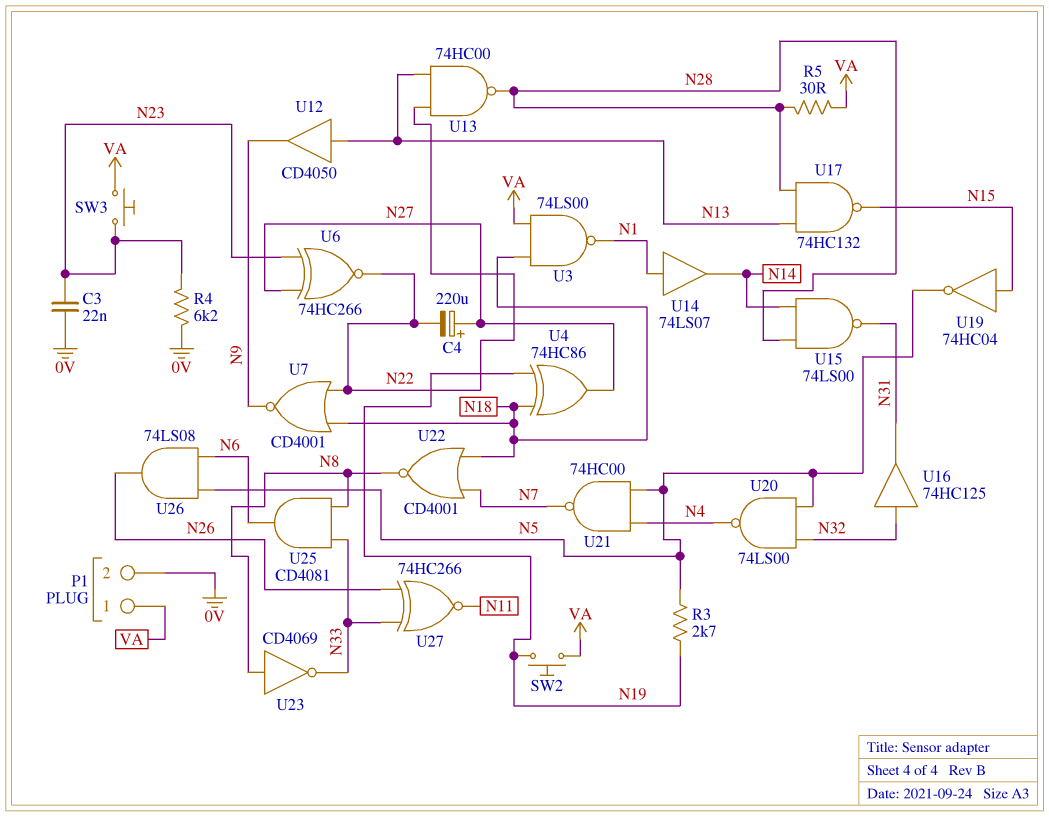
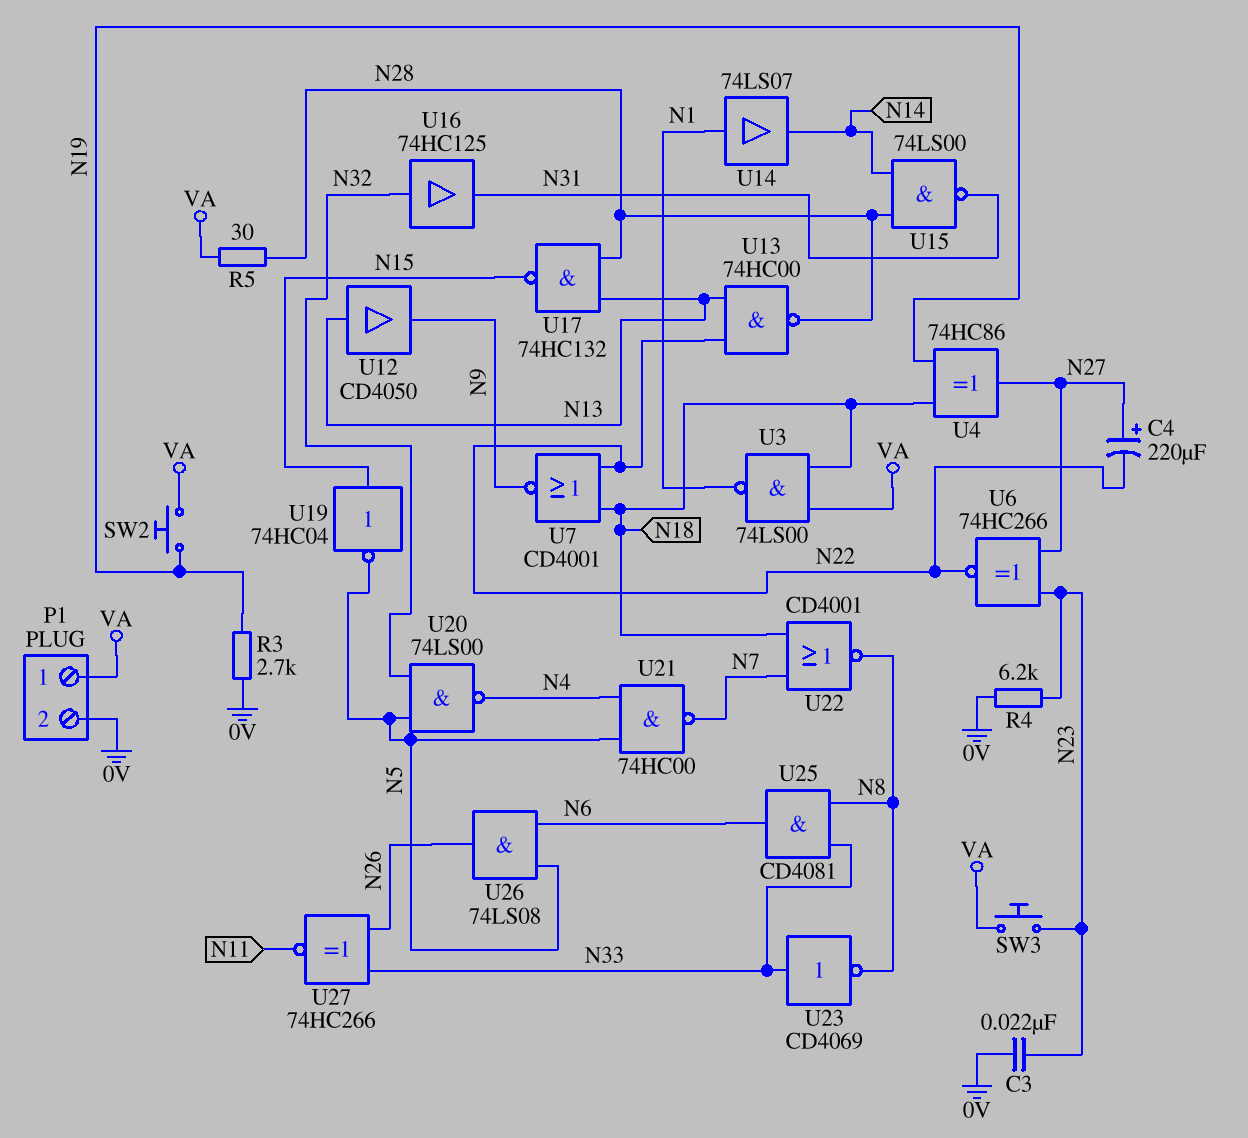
R3: 2.7k (N5, N19) -> 2.7k (0V, N19)
U23: NOT CD4069 (in N8, out N33) -> NOT CD4069 (in N33, out N8)

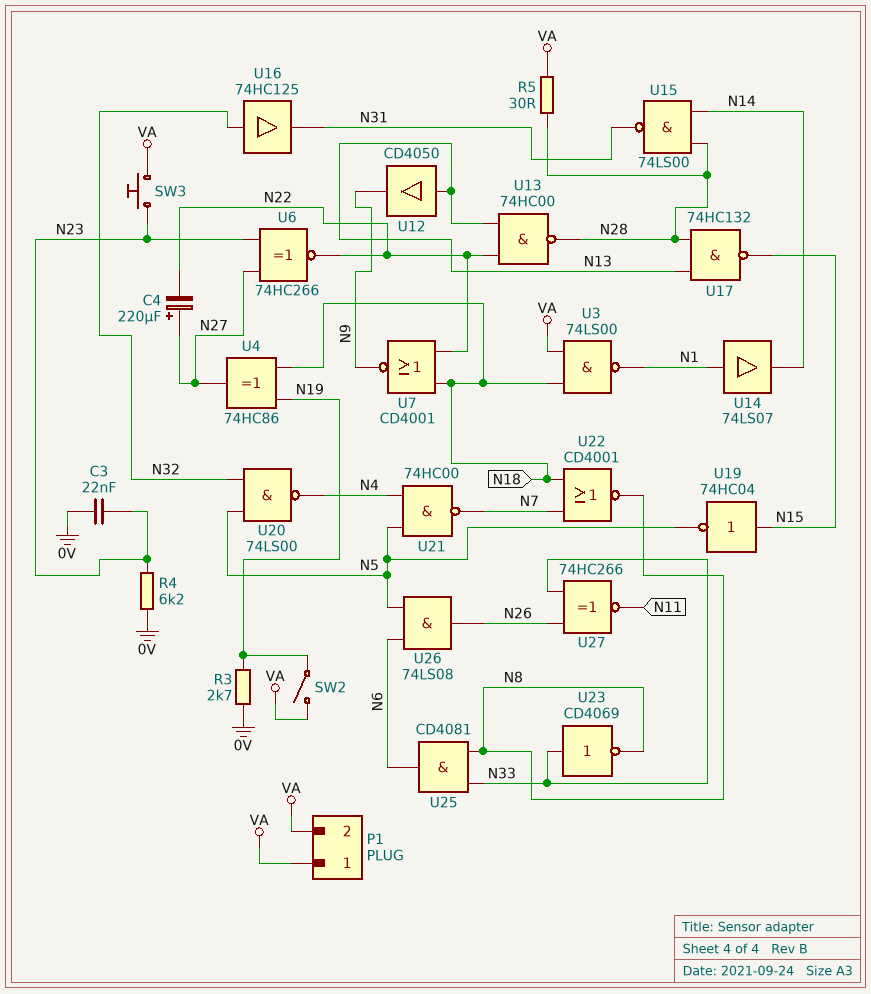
P1 pin 2: 0V -> VA
SW2: button (N19, VA) -> switch (N19, VA)

